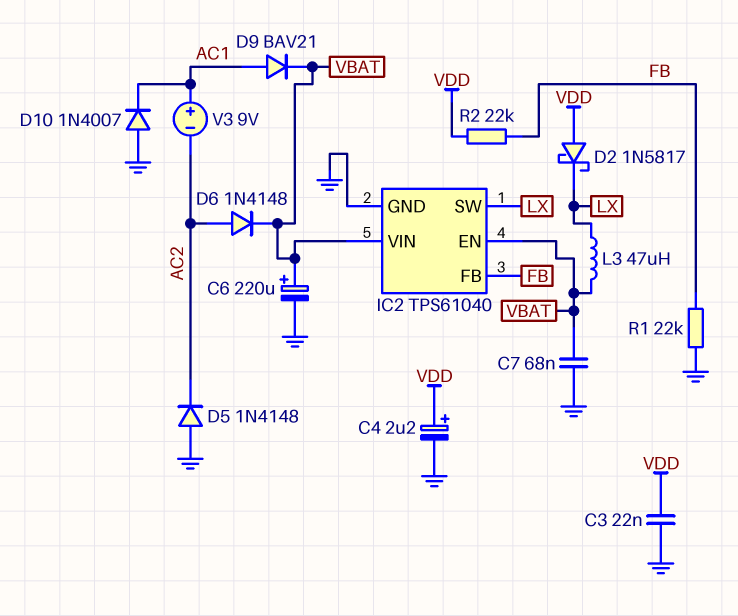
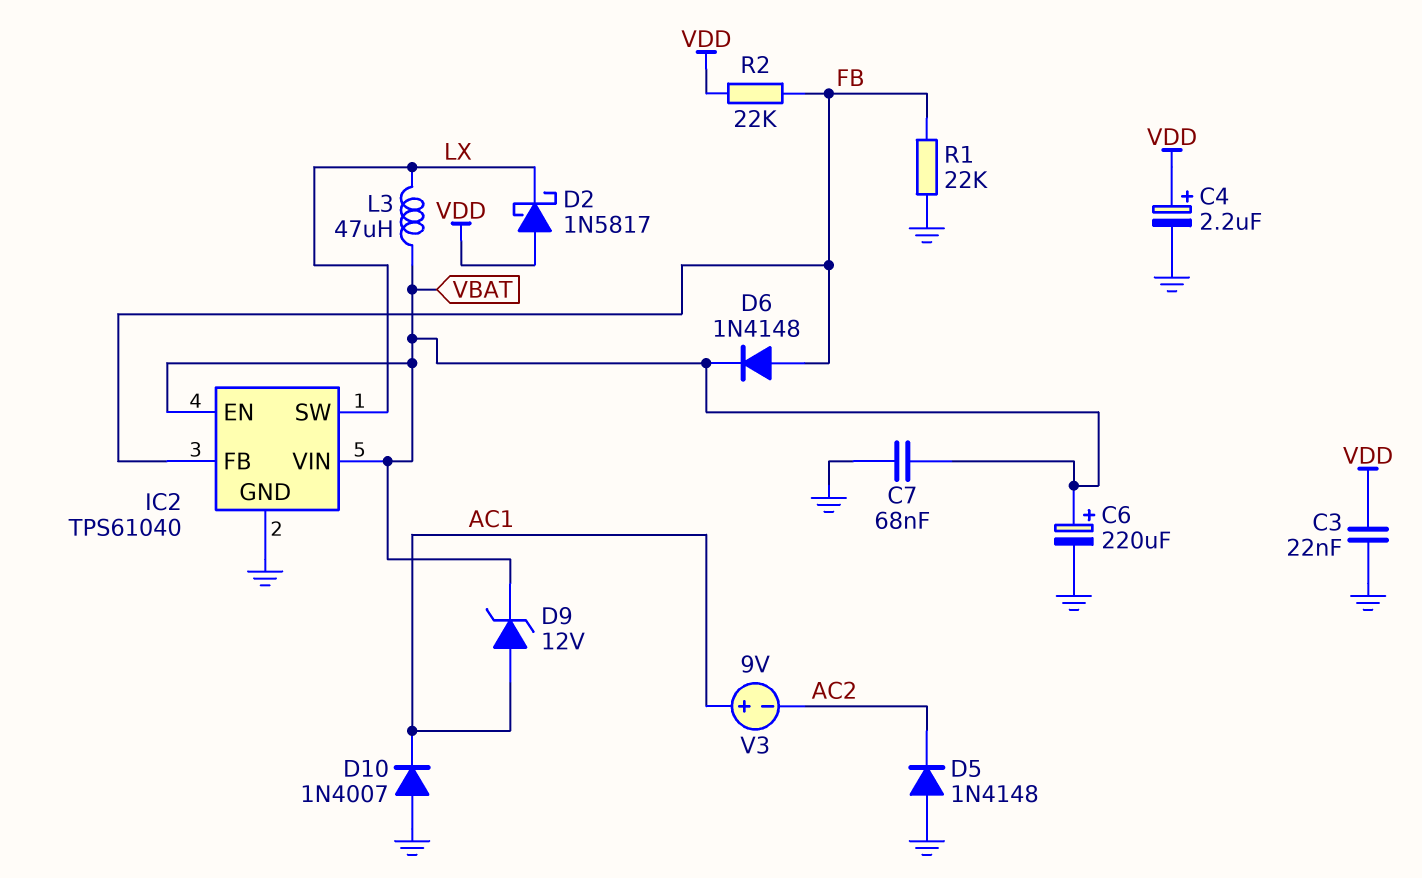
D6: diode 1N4148 (A AC2, K VBAT) -> diode 1N4148 (A FB, K VBAT)
D9: diode BAV21 (A AC1, K VBAT) -> zener 12V (A AC1, K VBAT)

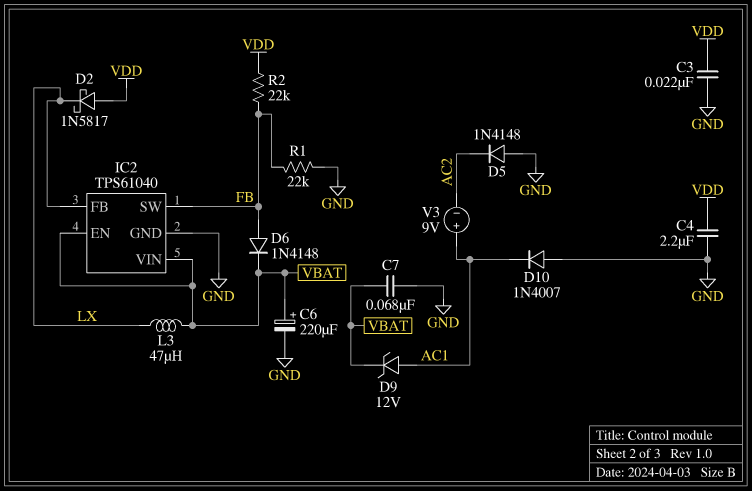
C4: 2.2uF (plus VDD, minus GND) -> 2.2uF (GND, VDD)
IC2 pin FB: FB -> LX
IC2 pin SW: LX -> FB

